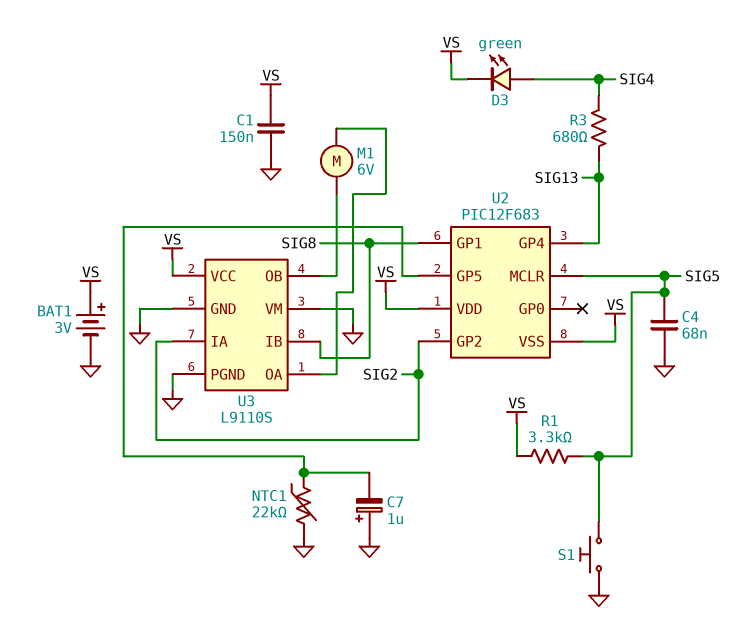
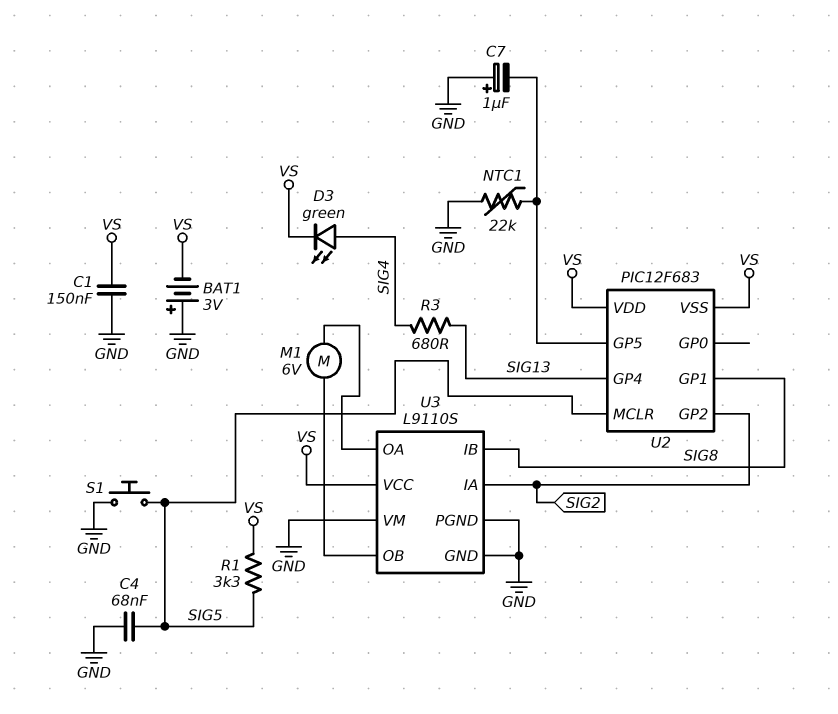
BAT1: 3V (plus VS, minus GND) -> 3V (plus GND, minus VS)

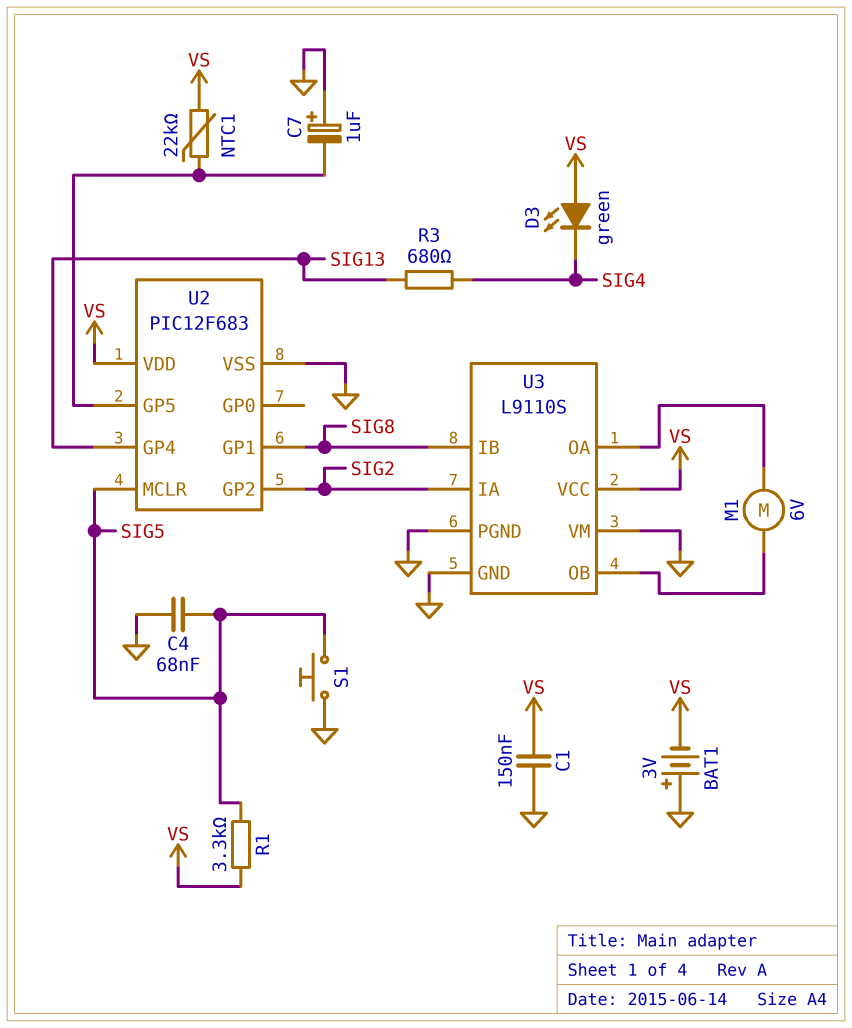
D3: LED green (A SIG4, K VS) -> LED green (A VS, K SIG4)
NTC1: 22k (GND, U2/GP5) -> 22k (U2/GP5, VS)
U2 pin VSS: VS -> GND

